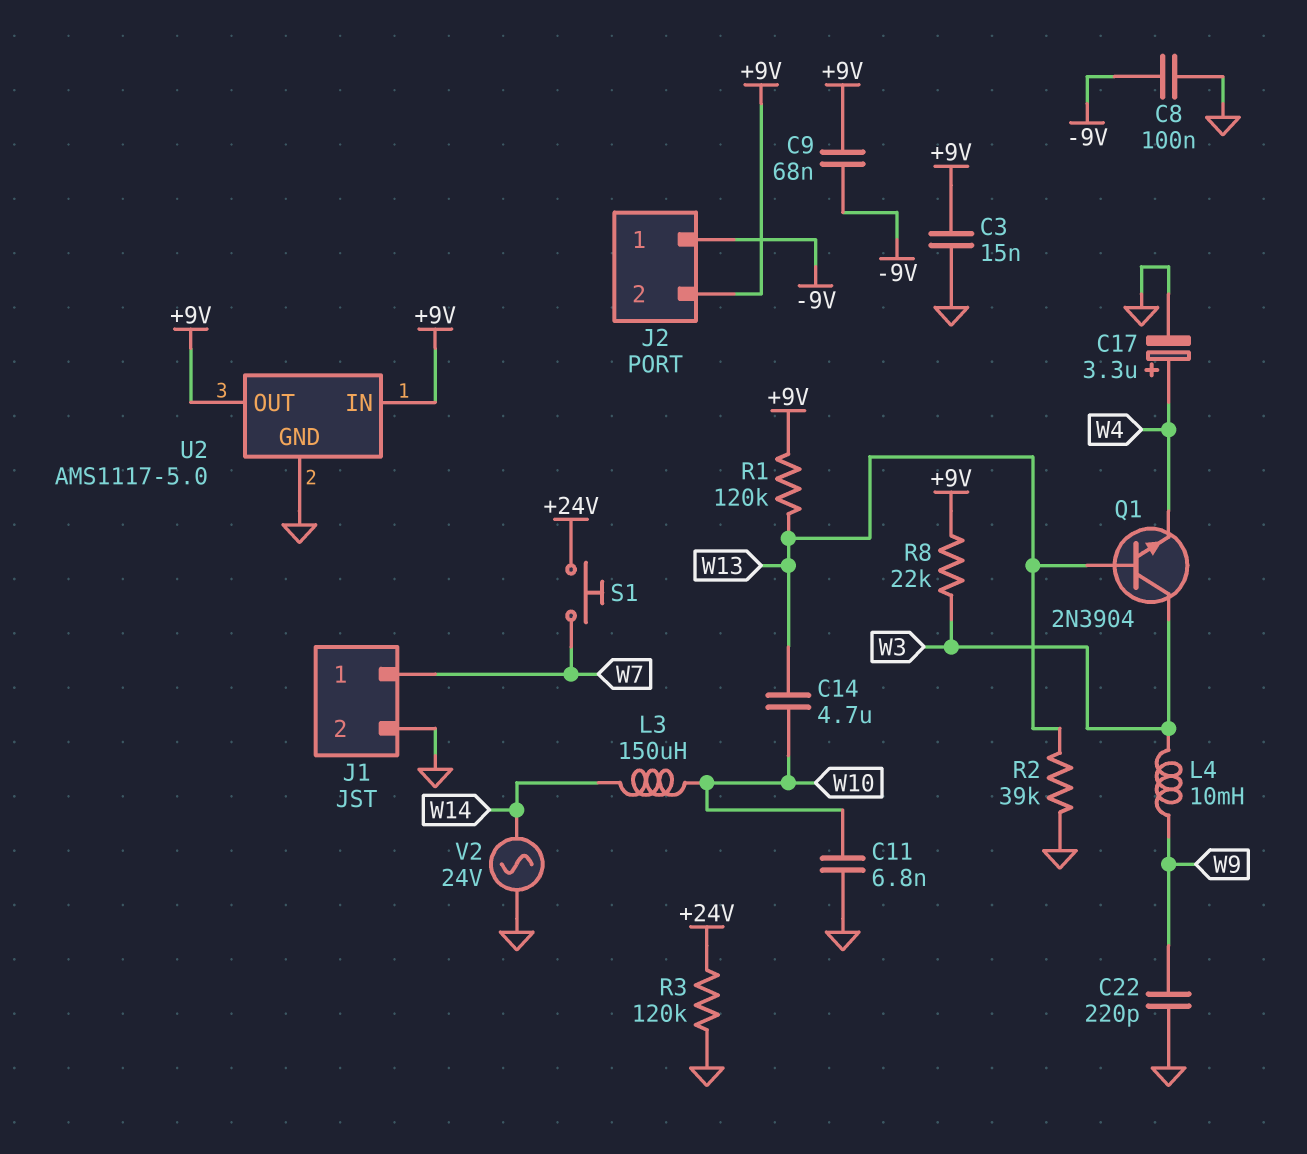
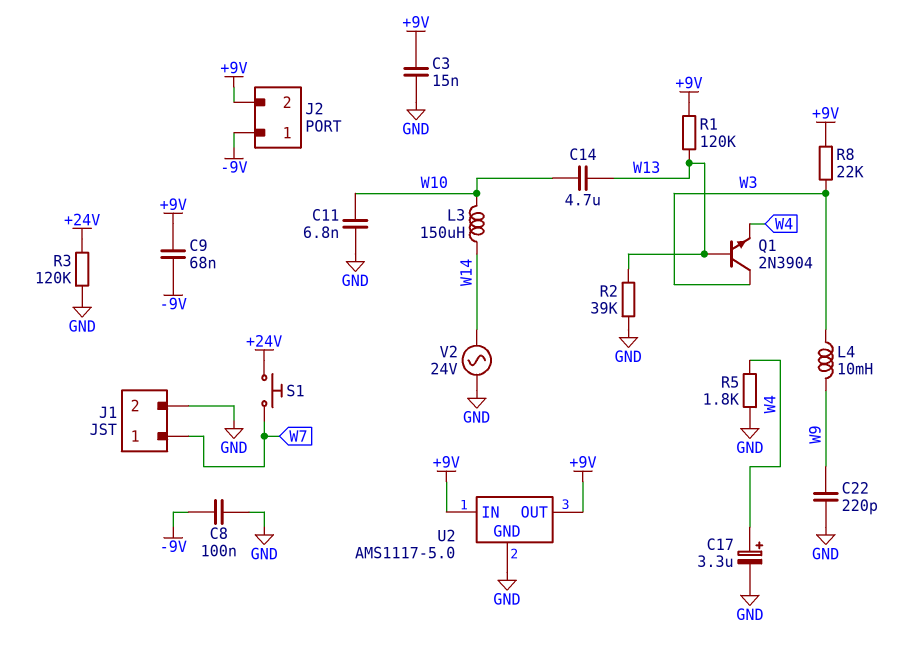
R5: none -> 1.8k (GND, W4)

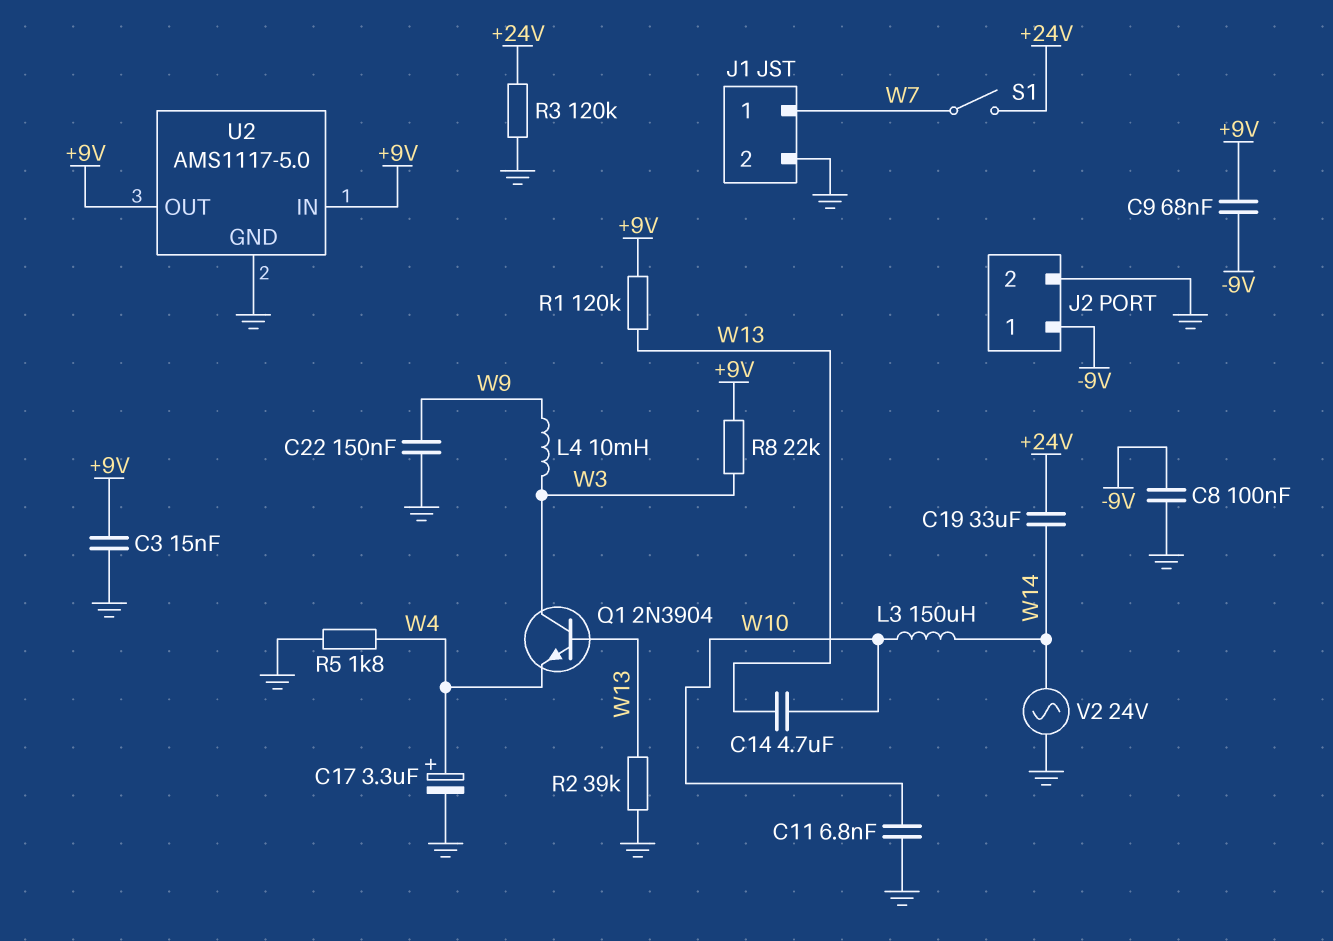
C19: none -> 33uF (+24V, W14)
C22: 220pF (GND, W9) -> 150nF (GND, W9)
J2 pin 2: +9V -> GND
S1: button (+24V, W7) -> switch (+24V, W7)

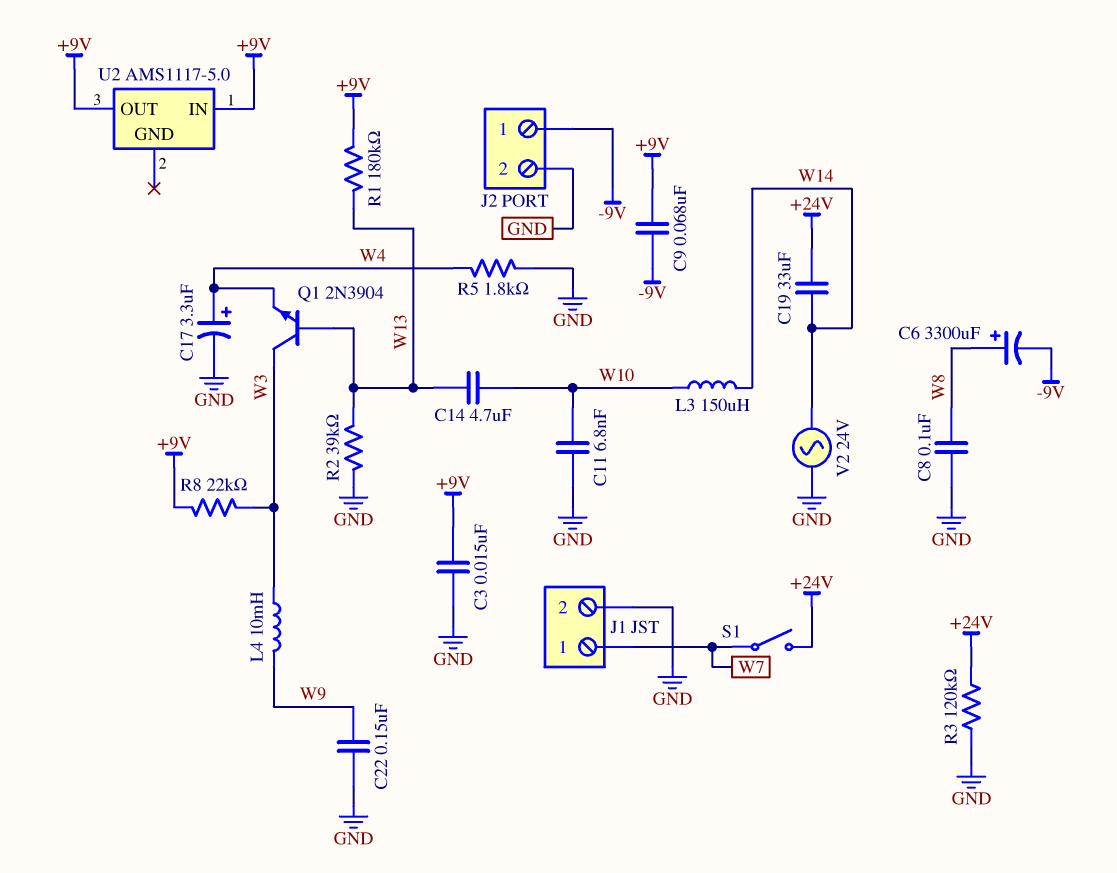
C6: none -> 3300uF (plus W8, minus -9V)
C8: 100nF (-9V, GND) -> 100nF (GND, W8)
R1: 120k (+9V, W13) -> 180k (+9V, W13)
U2 pin GND: GND -> none

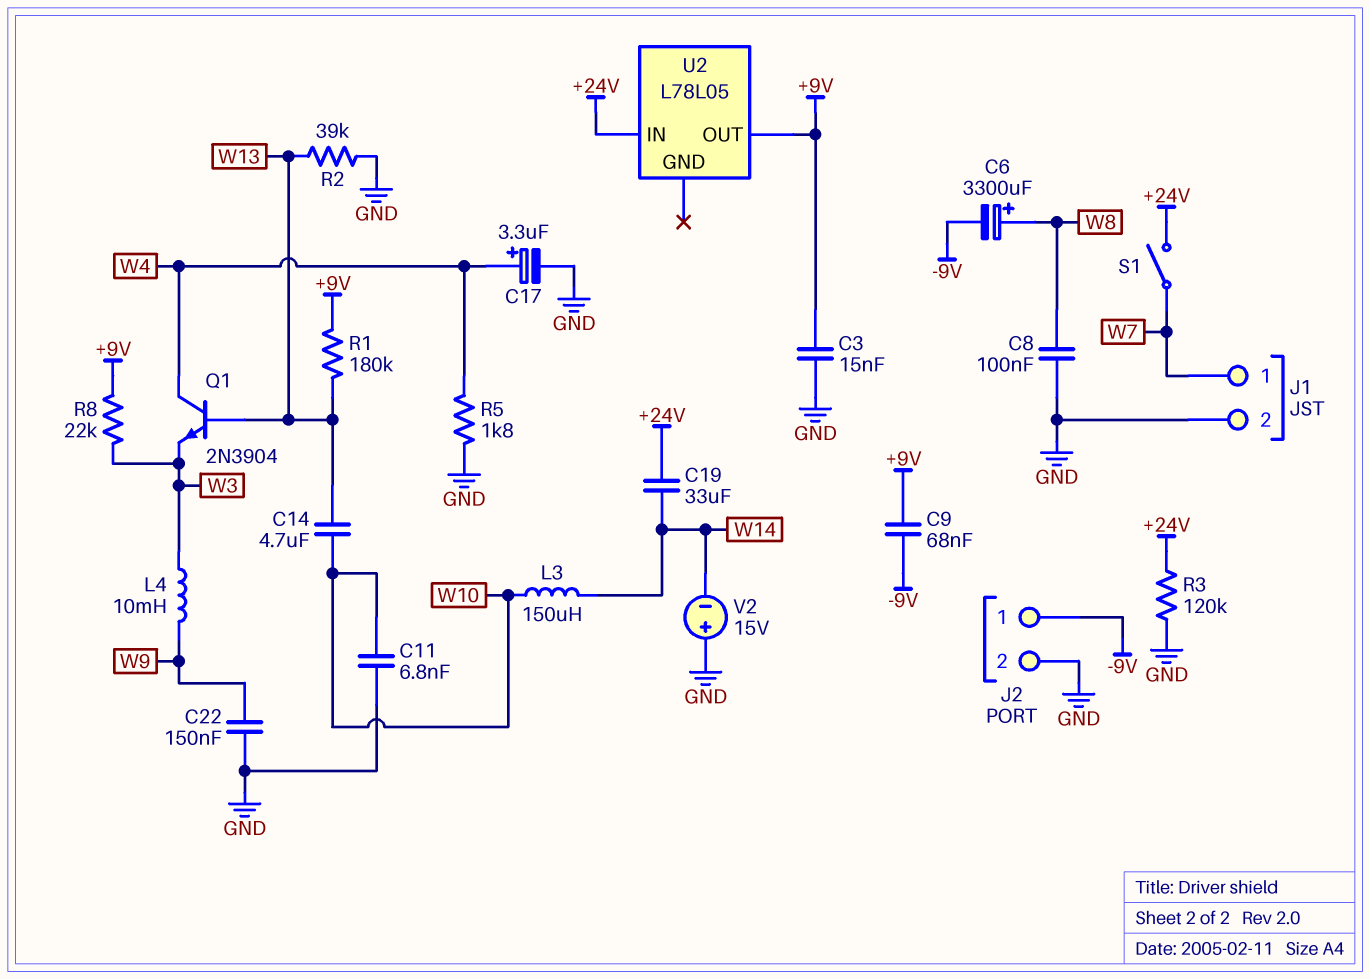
Q1: NPN 2N3904 (B W13, C W3, E W4) -> NPN 2N3904 (B W13, C W4, E W3)
U2: AMS1117-5.0 -> L78L05
U2 pin IN: +9V -> +24V
V2: AC 24V (GND, W14) -> 15V (plus GND, minus W14)

